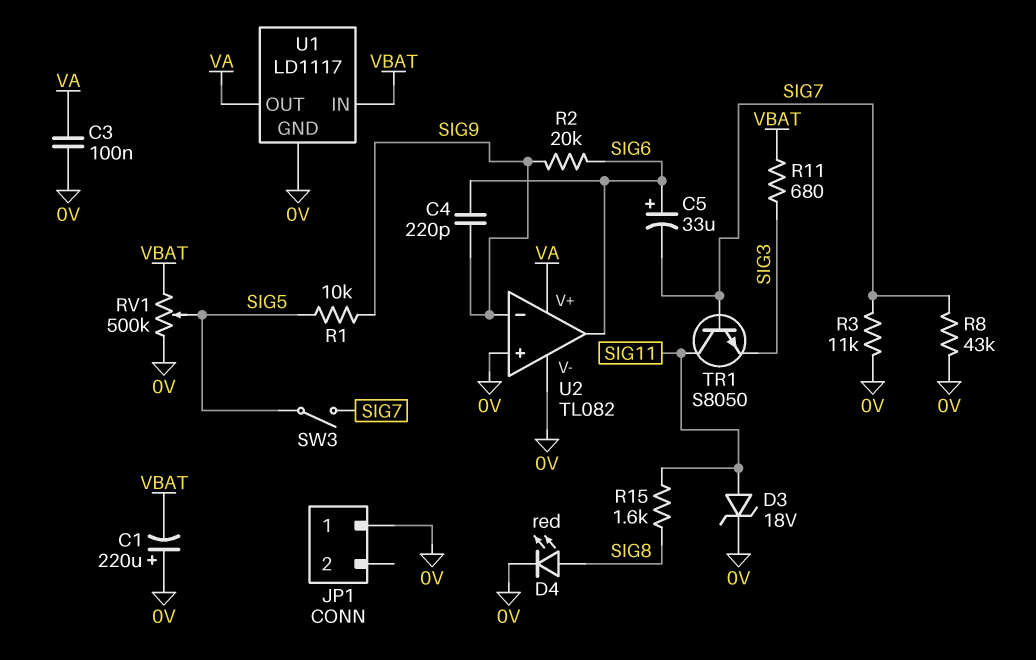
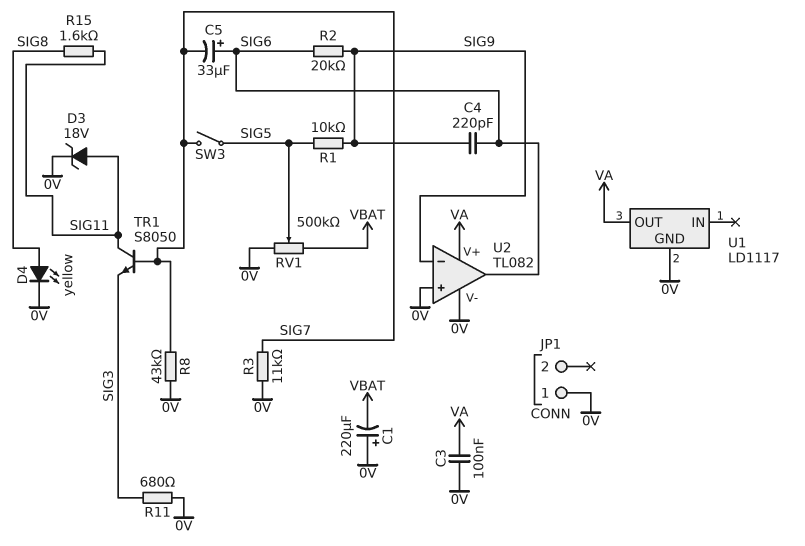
D4: LED red (A SIG8, K 0V) -> LED yellow (A SIG8, K 0V)
R11: 680 (SIG3, VBAT) -> 680 (0V, SIG3)
U1 pin IN: VBAT -> none

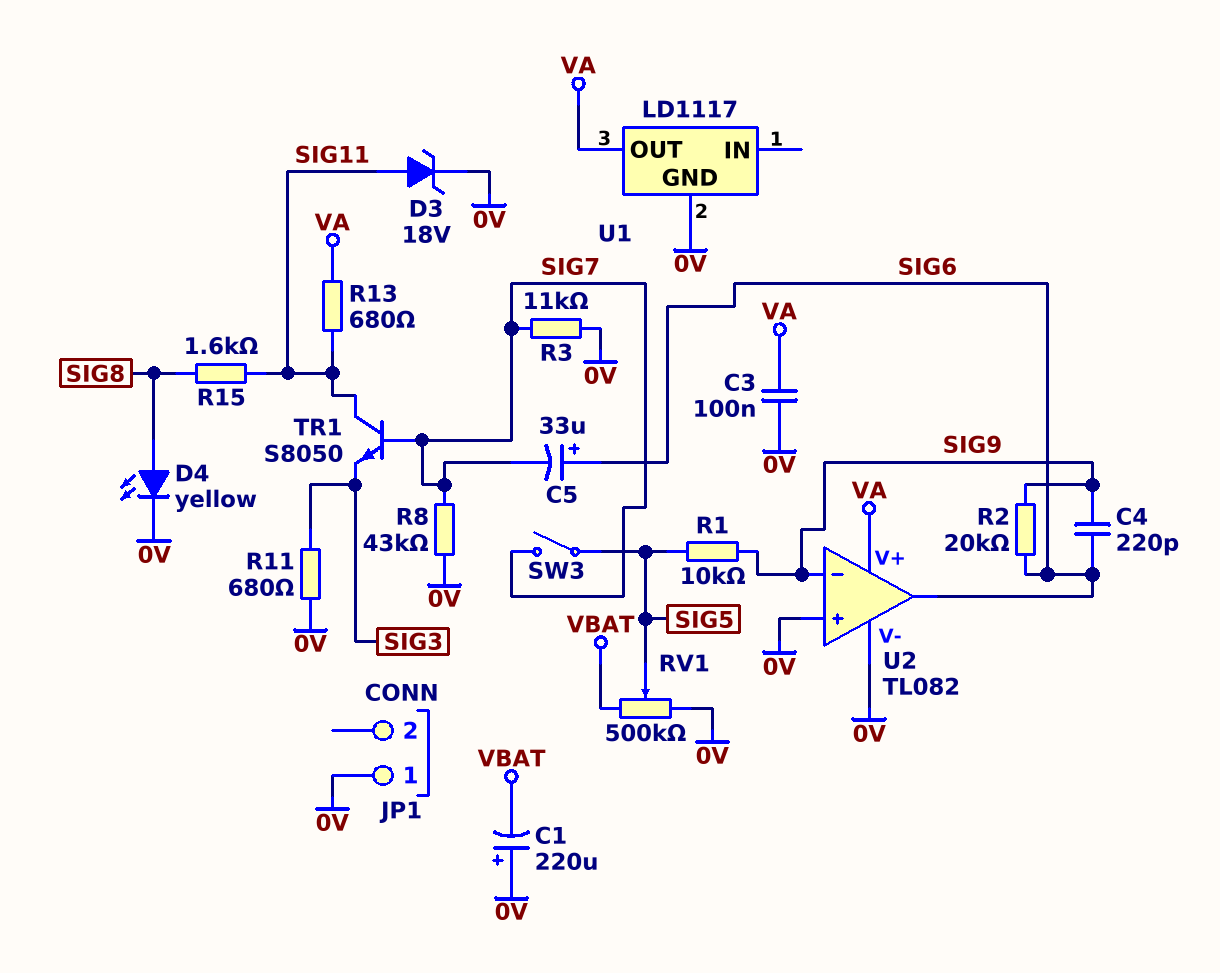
R13: none -> 680 (SIG11, VA)

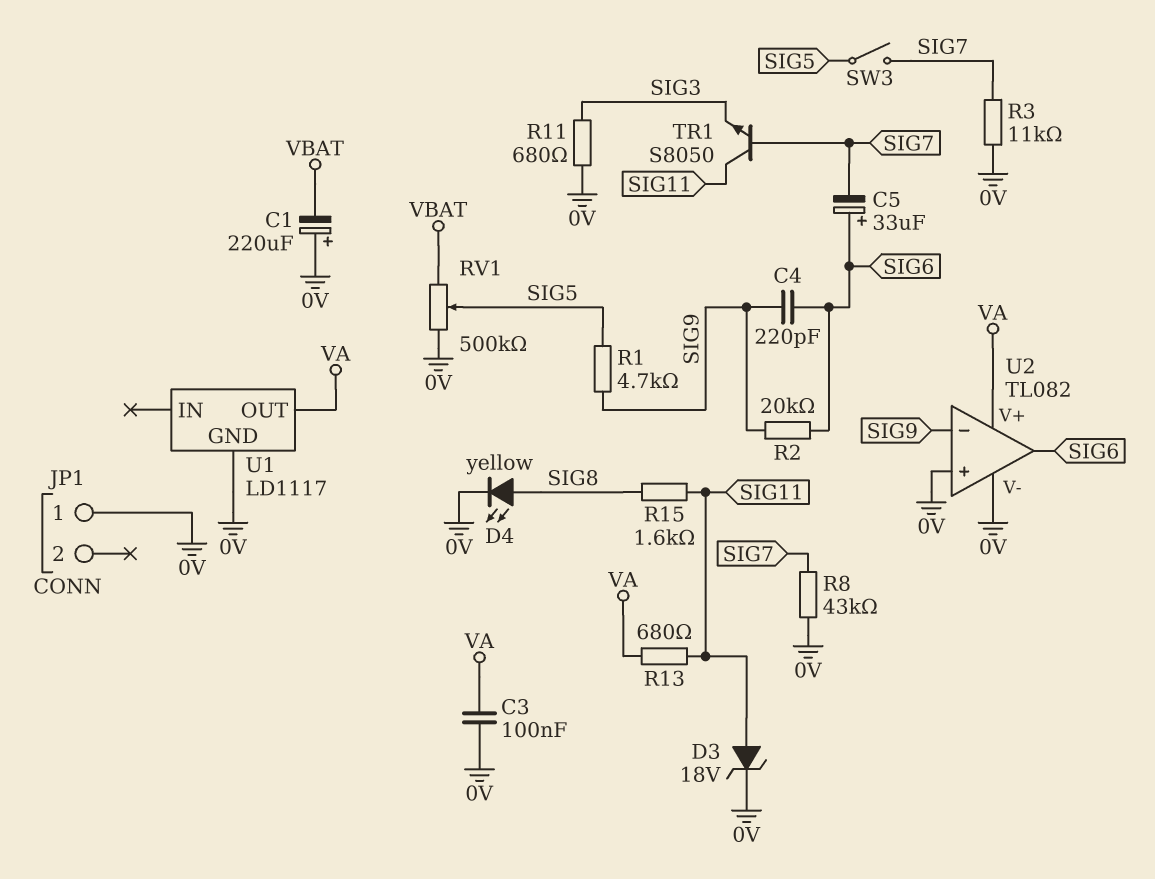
R1: 10k (SIG5, SIG9) -> 4.7k (SIG5, SIG9)

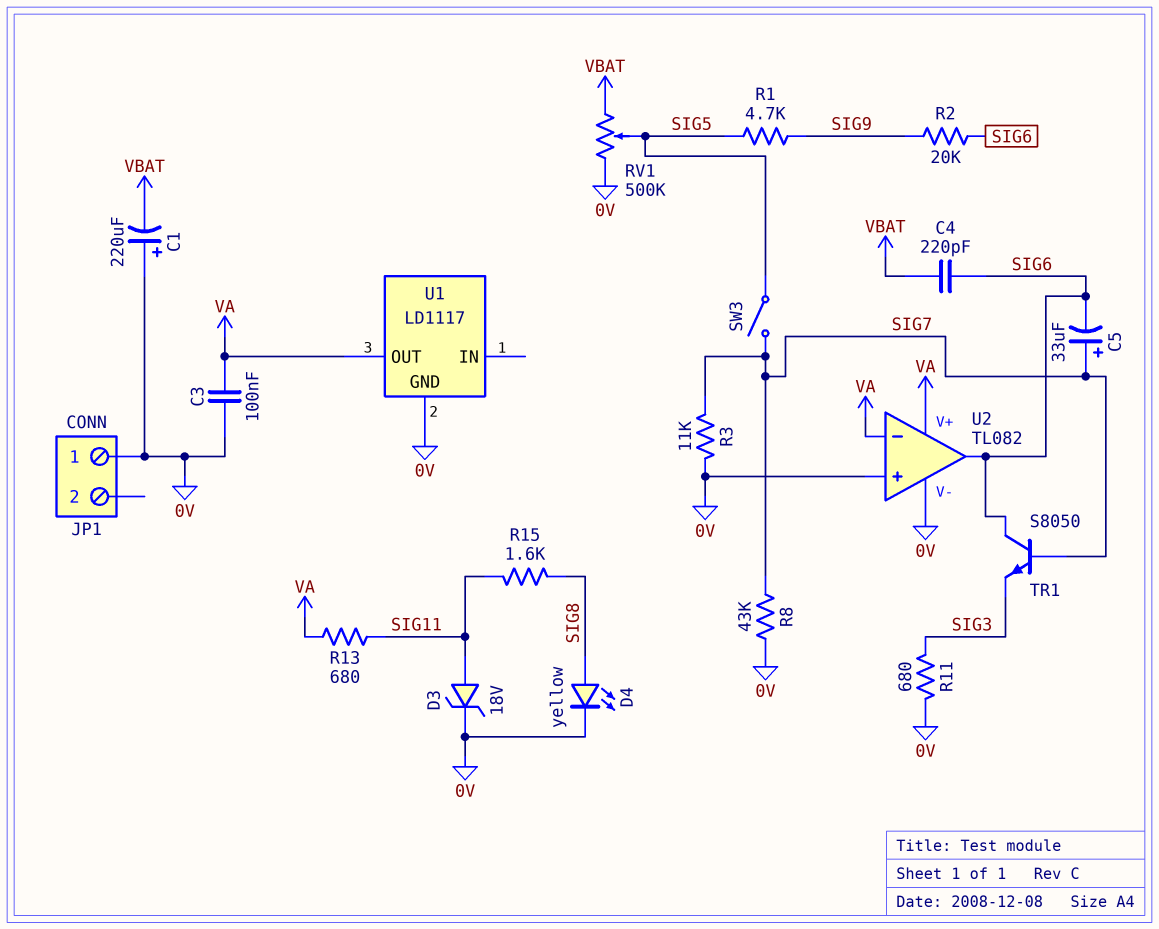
C4: 220pF (SIG6, SIG9) -> 220pF (SIG6, VBAT)
C5: 33uF (plus SIG6, minus SIG7) -> 33uF (plus SIG7, minus SIG6)
TR1: NPN S8050 (B SIG7, C SIG11, E SIG3) -> NPN S8050 (B SIG7, C SIG6, E SIG3)
U2 pin in-: SIG9 -> VA

